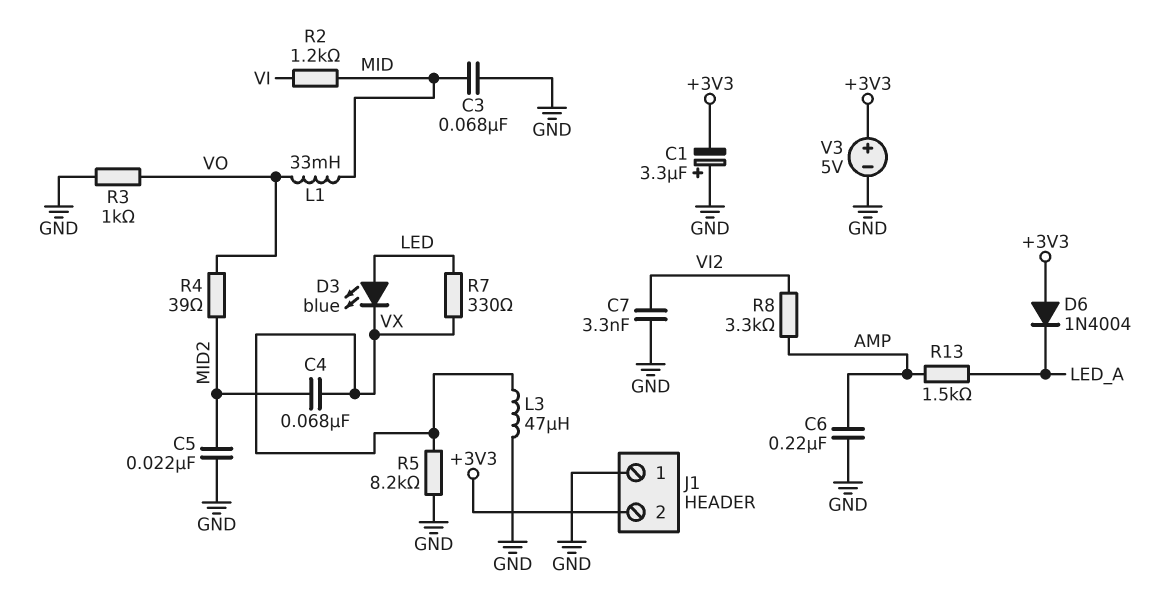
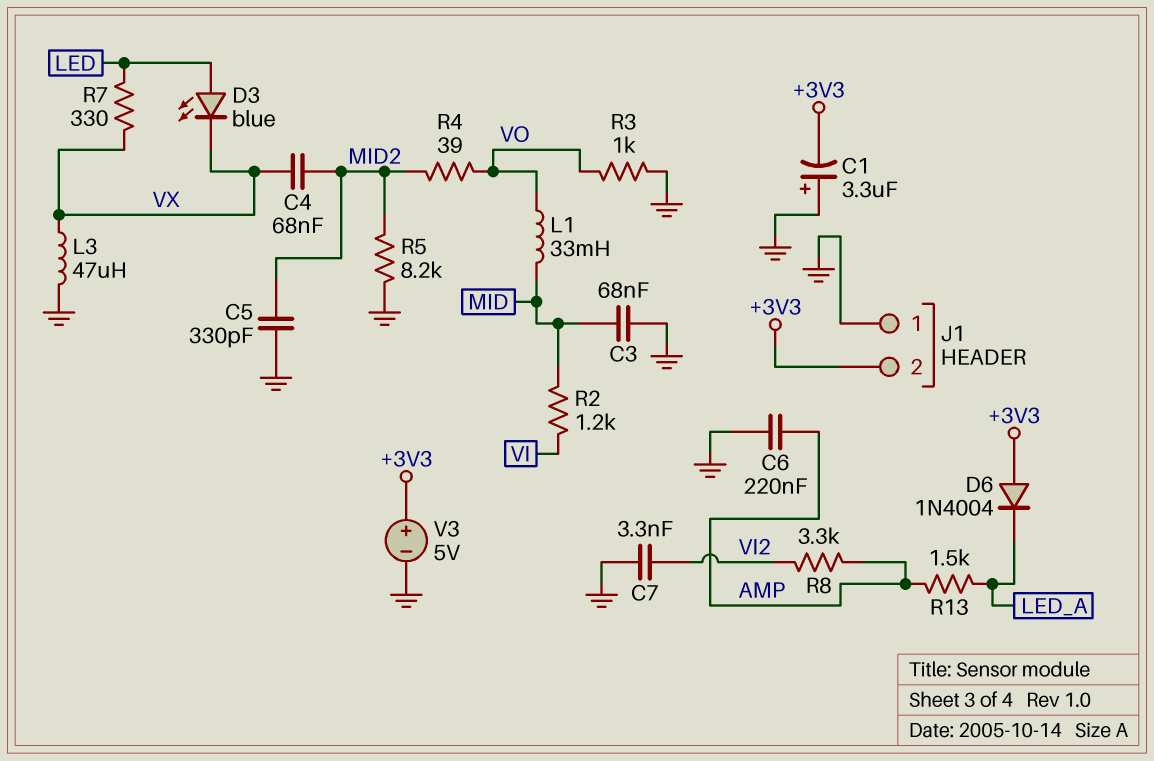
C5: 22nF (GND, MID2) -> 330pF (GND, MID2)
R5: 8.2k (GND, VX) -> 8.2k (GND, MID2)

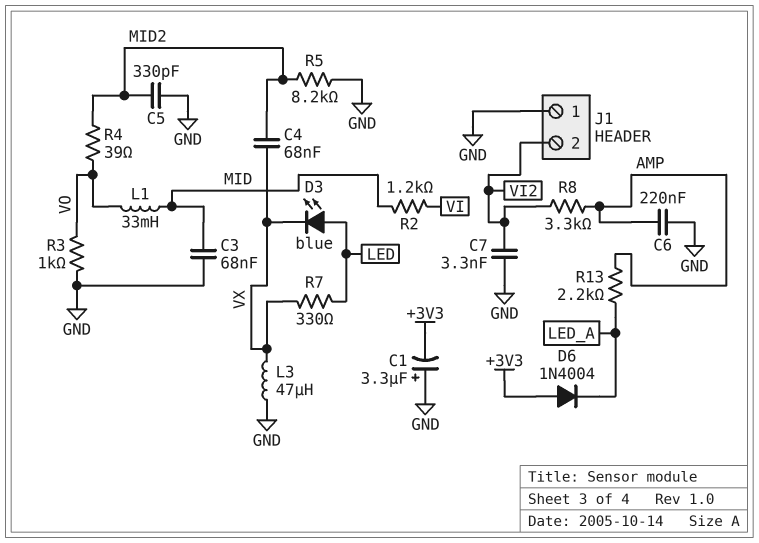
J1 pin 2: +3V3 -> VI2
R13: 1.5k (AMP, LED_A) -> 2.2k (AMP, LED_A)
V3: 5V (plus +3V3, minus GND) -> none

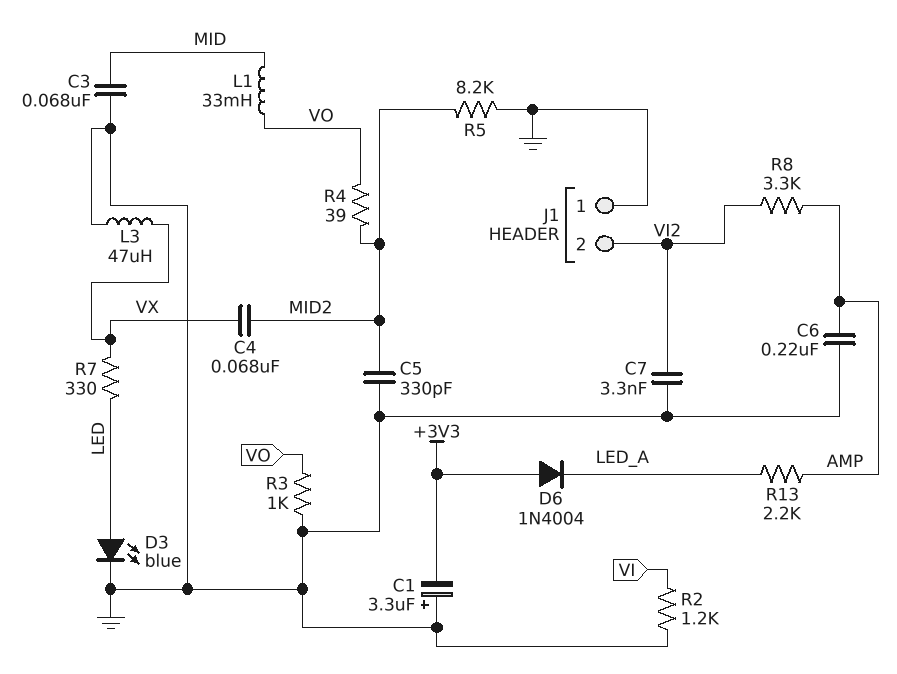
D3: LED blue (A LED, K VX) -> LED blue (A LED, K GND)
R2: 1.2k (MID, VI) -> 1.2k (GND, VI)

